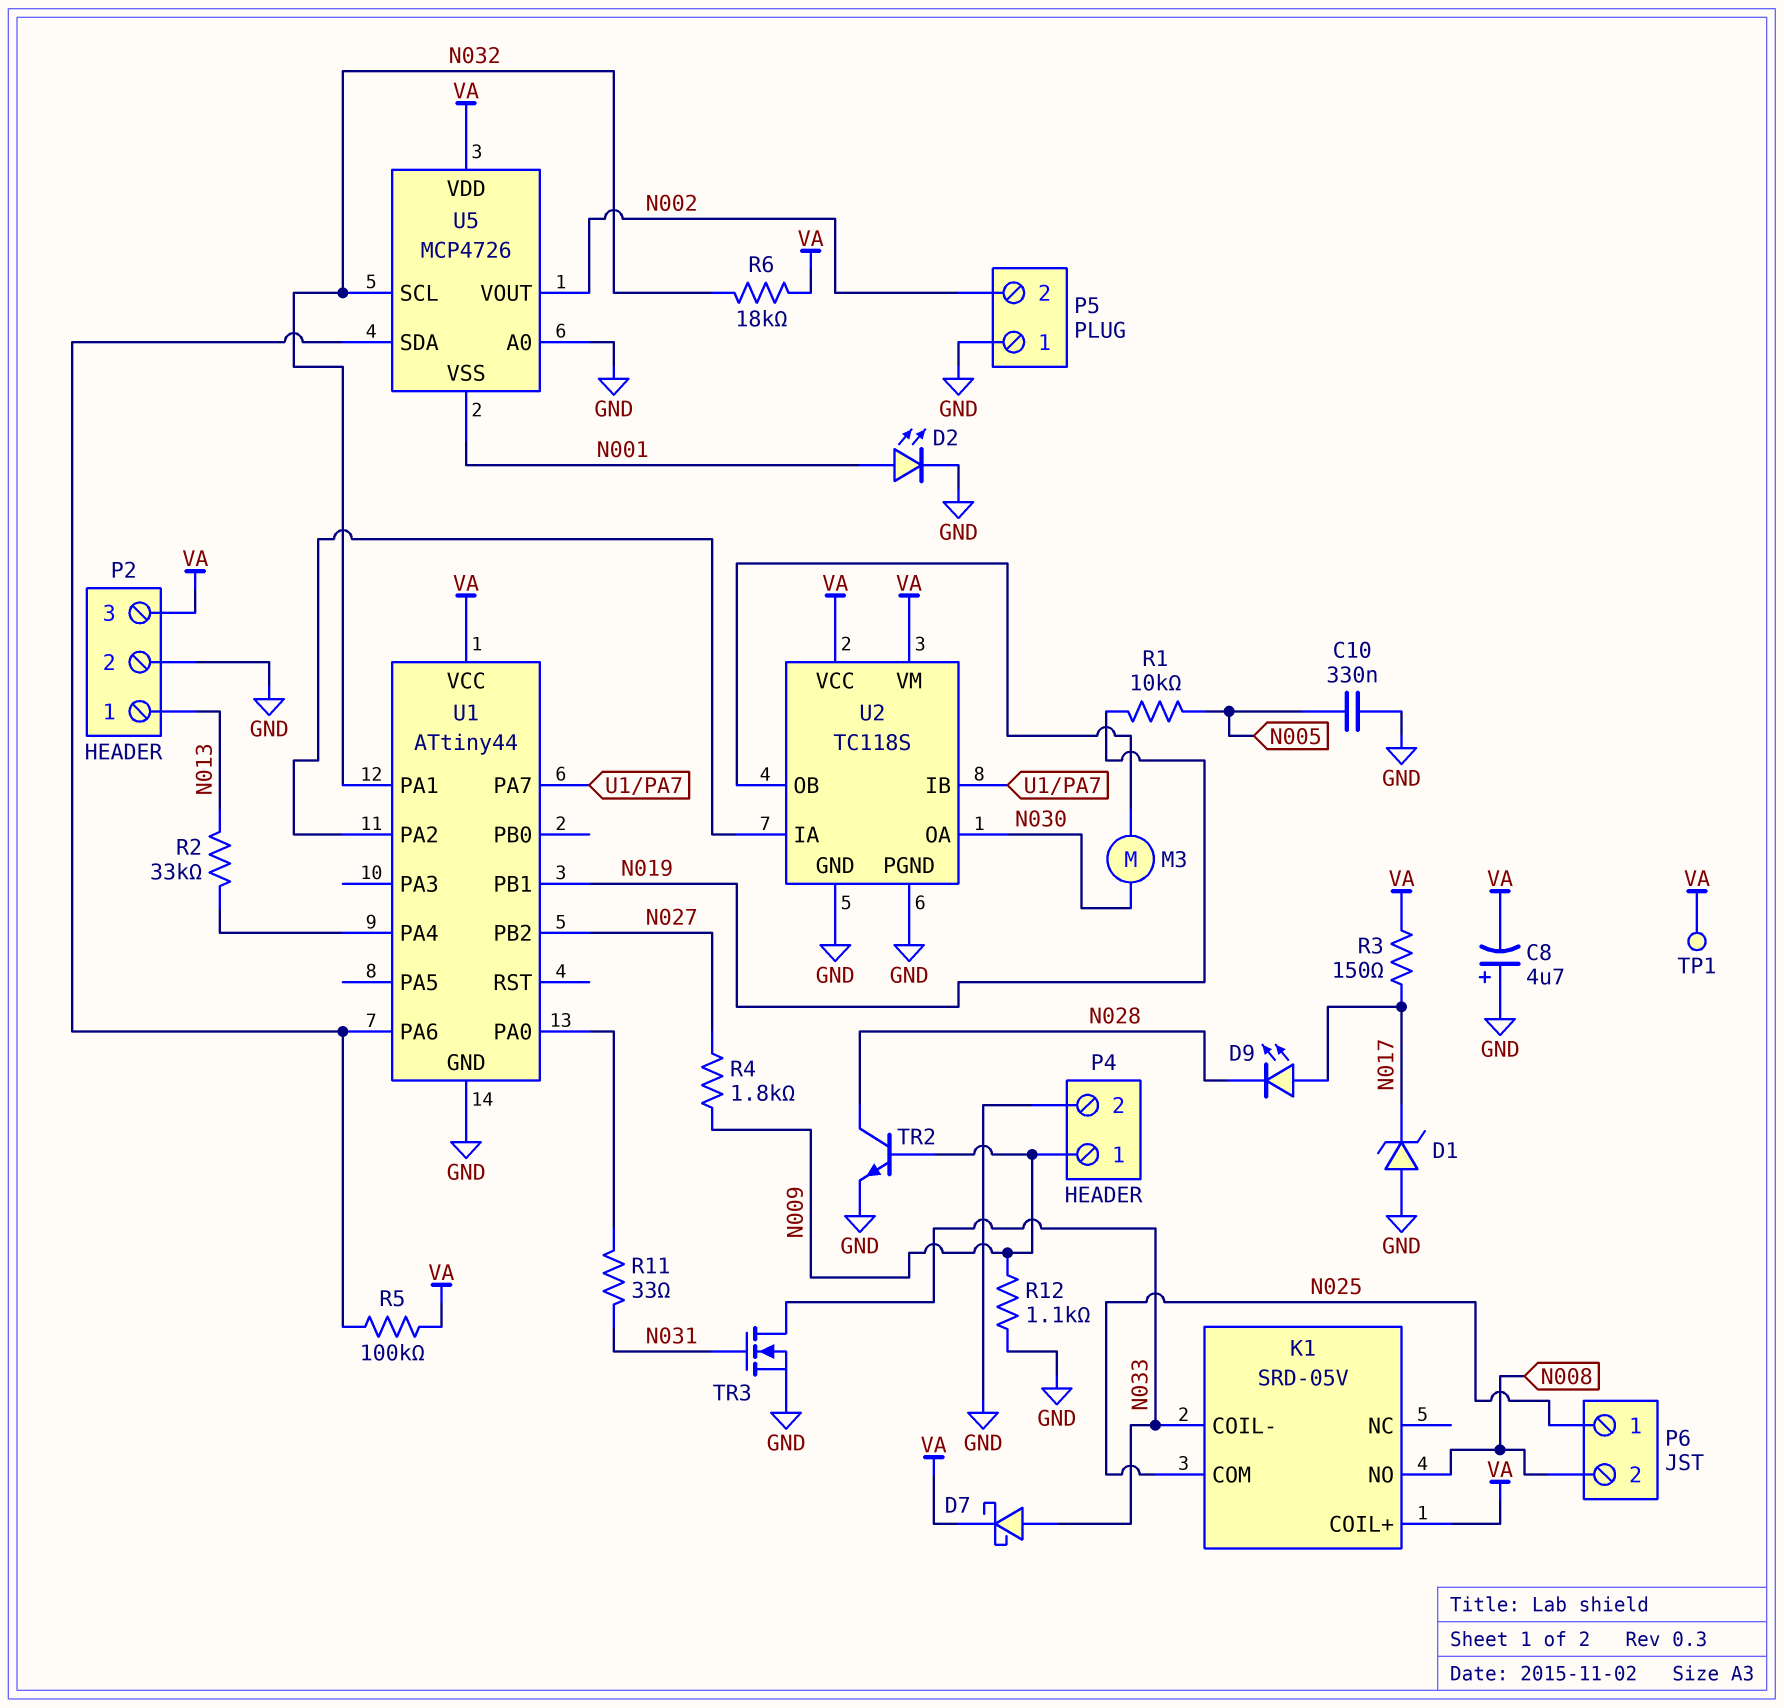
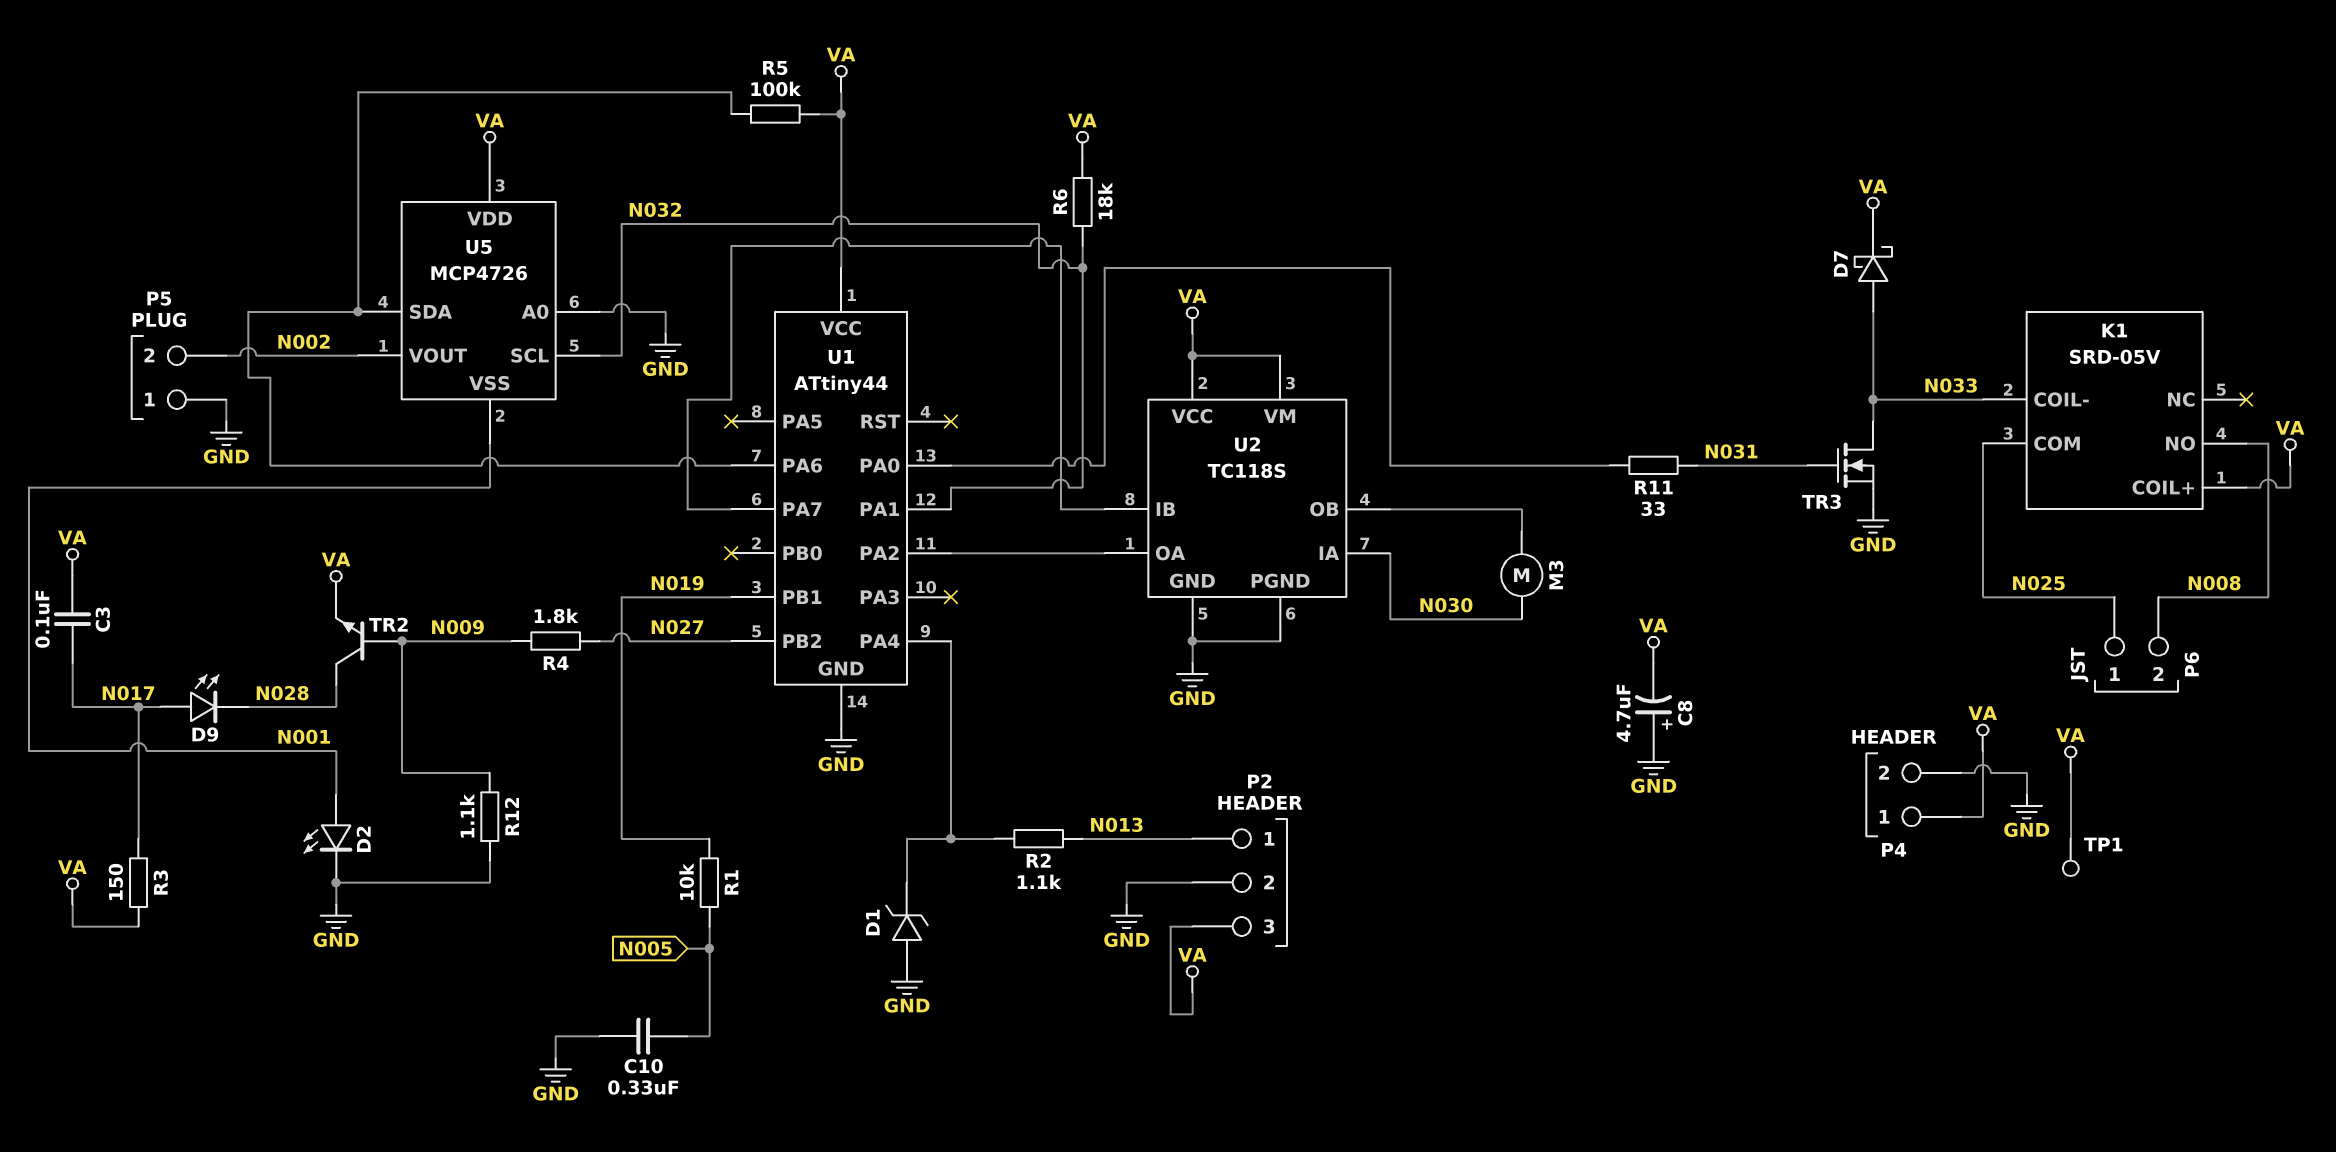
C3: none -> 100nF (N017, VA)
D1: zener (A GND, K N017) -> zener (A GND, K U1/PA4)
P4 pin 1: N009 -> VA
R2: 33k (N013, U1/PA4) -> 1.1k (N013, U1/PA4)
TR2: NPN (B N009, C N028, E GND) -> NPN (B N009, C N028, E VA)
U2 pin IA: U1/PA2 -> N030
U2 pin OA: N030 -> U1/PA2

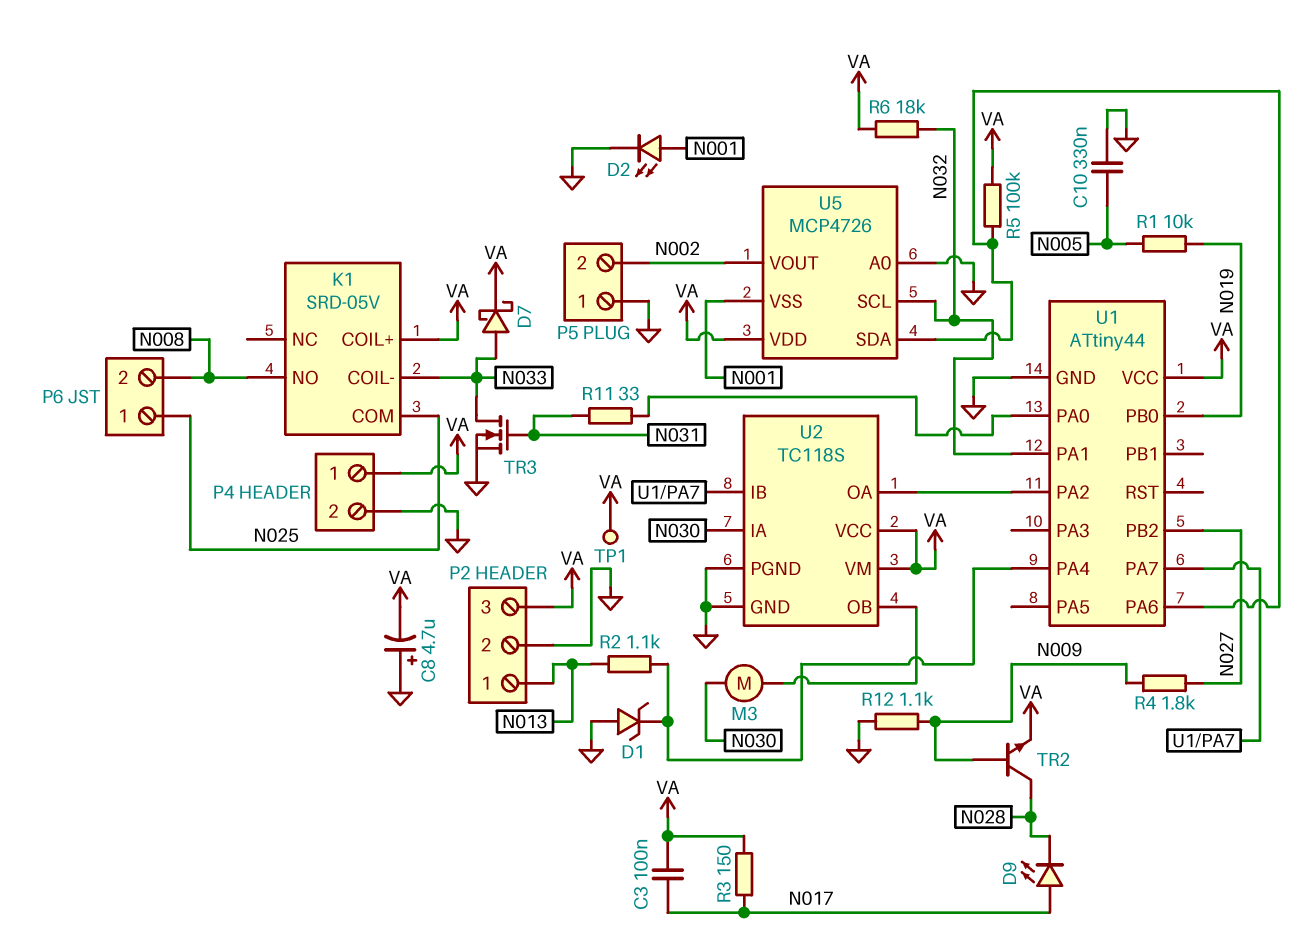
U1 pin PB0: none -> N019
U1 pin PB1: N019 -> none

